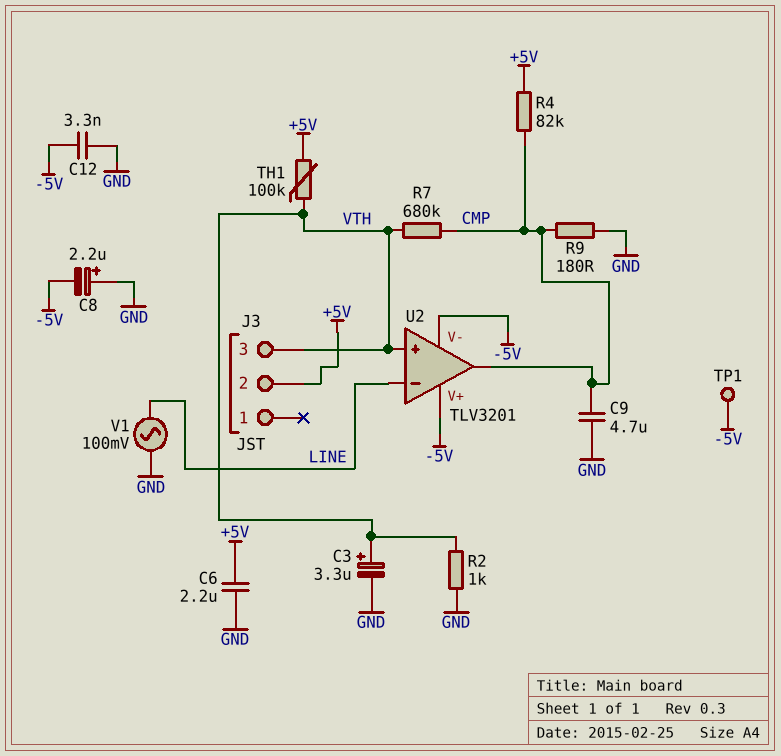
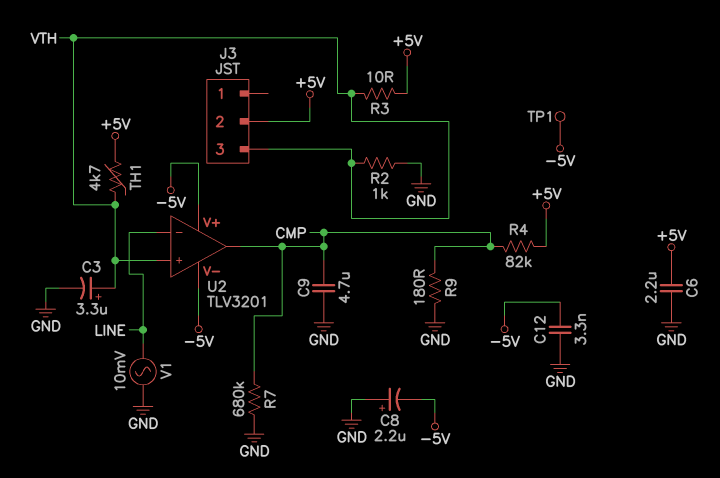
R3: none -> 10 (+5V, VTH)
R7: 680k (CMP, VTH) -> 680k (CMP, GND)
TH1: 100k (+5V, VTH) -> 4.7k (+5V, VTH)
V1: AC 100mV (GND, LINE) -> AC 10mV (GND, LINE)

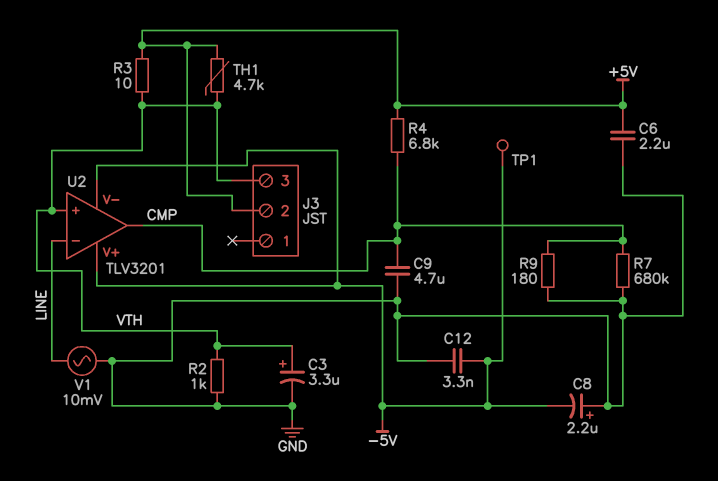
R4: 82k (+5V, CMP) -> 6.8k (+5V, CMP)

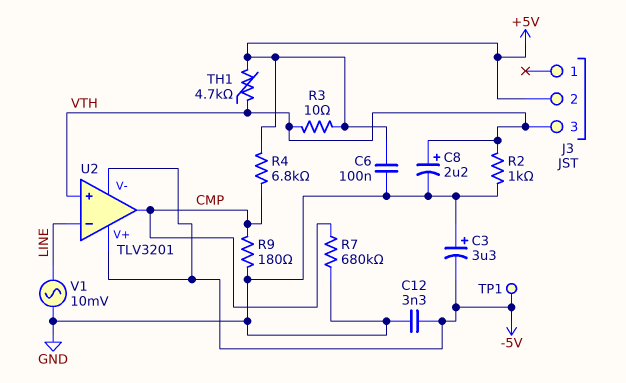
C3: 3.3uF (plus VTH, minus GND) -> 3.3uF (plus GND, minus -5V)
C6: 2.2uF (+5V, GND) -> 100nF (+5V, GND)
C8: 2.2uF (plus GND, minus -5V) -> 2.2uF (plus VTH, minus GND)
C9: 4.7uF (CMP, GND) -> none

